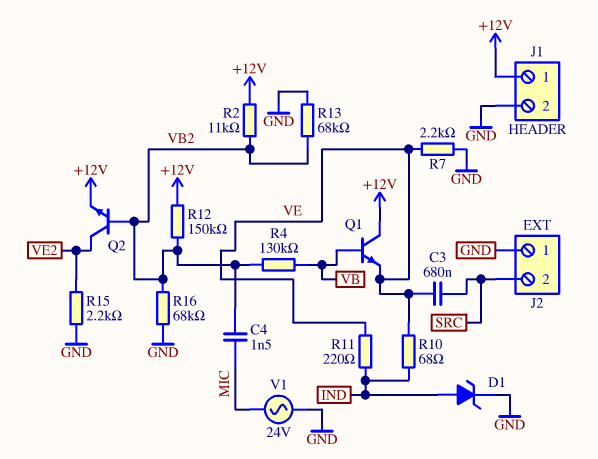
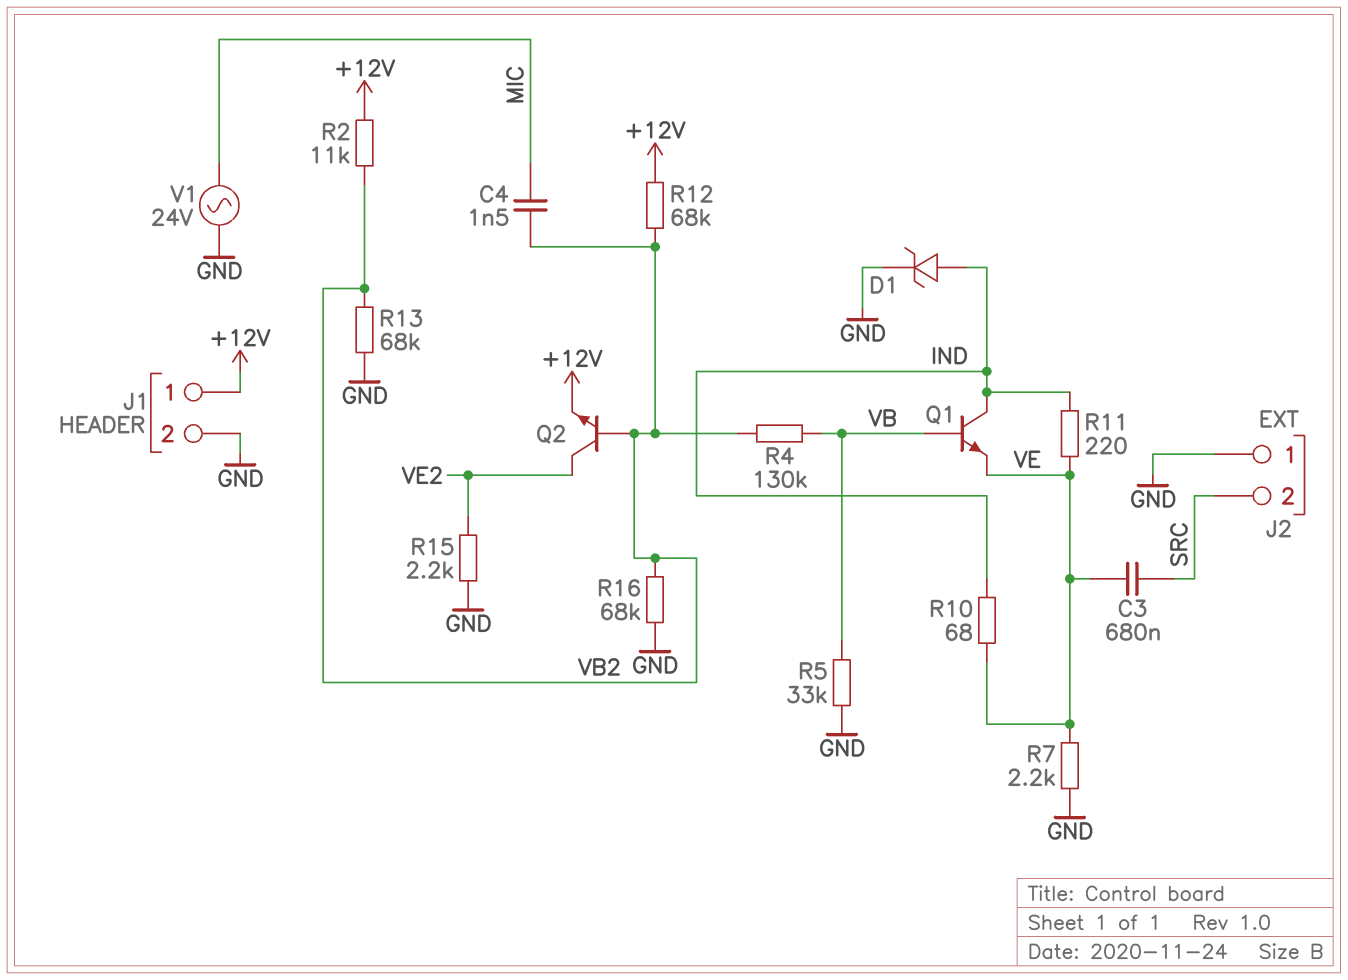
Q1: NPN (B VB, C +12V, E VE) -> NPN (B VB, C IND, E VE)
R5: none -> 33k (GND, VB)
R12: 150k (+12V, VB2) -> 68k (+12V, VB2)

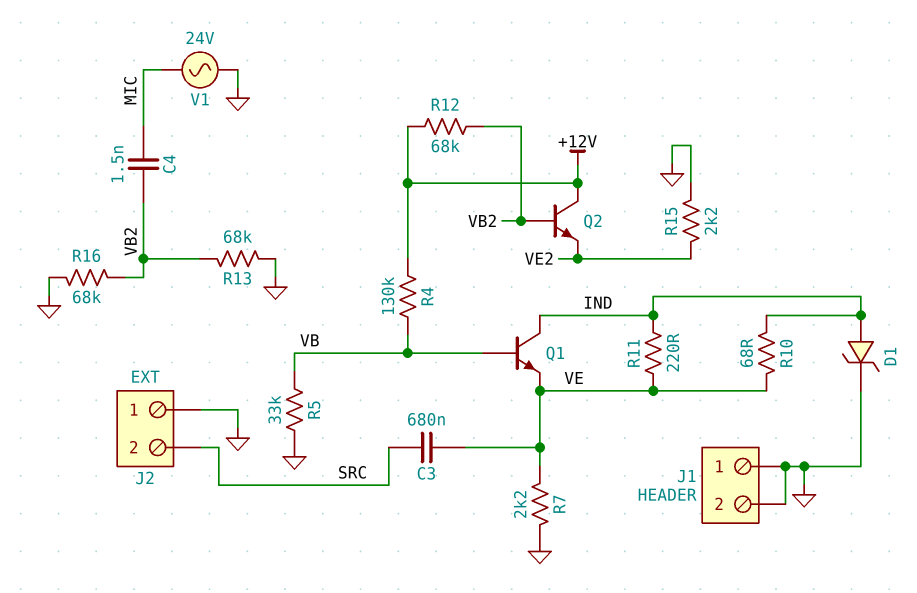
J1 pin 1: +12V -> GND
Q2: NPN (B VB2, C VE2, E +12V) -> NPN (B VB2, C +12V, E VE2)
R2: 11k (+12V, VB2) -> none
R4: 130k (VB, VB2) -> 130k (+12V, VB)

